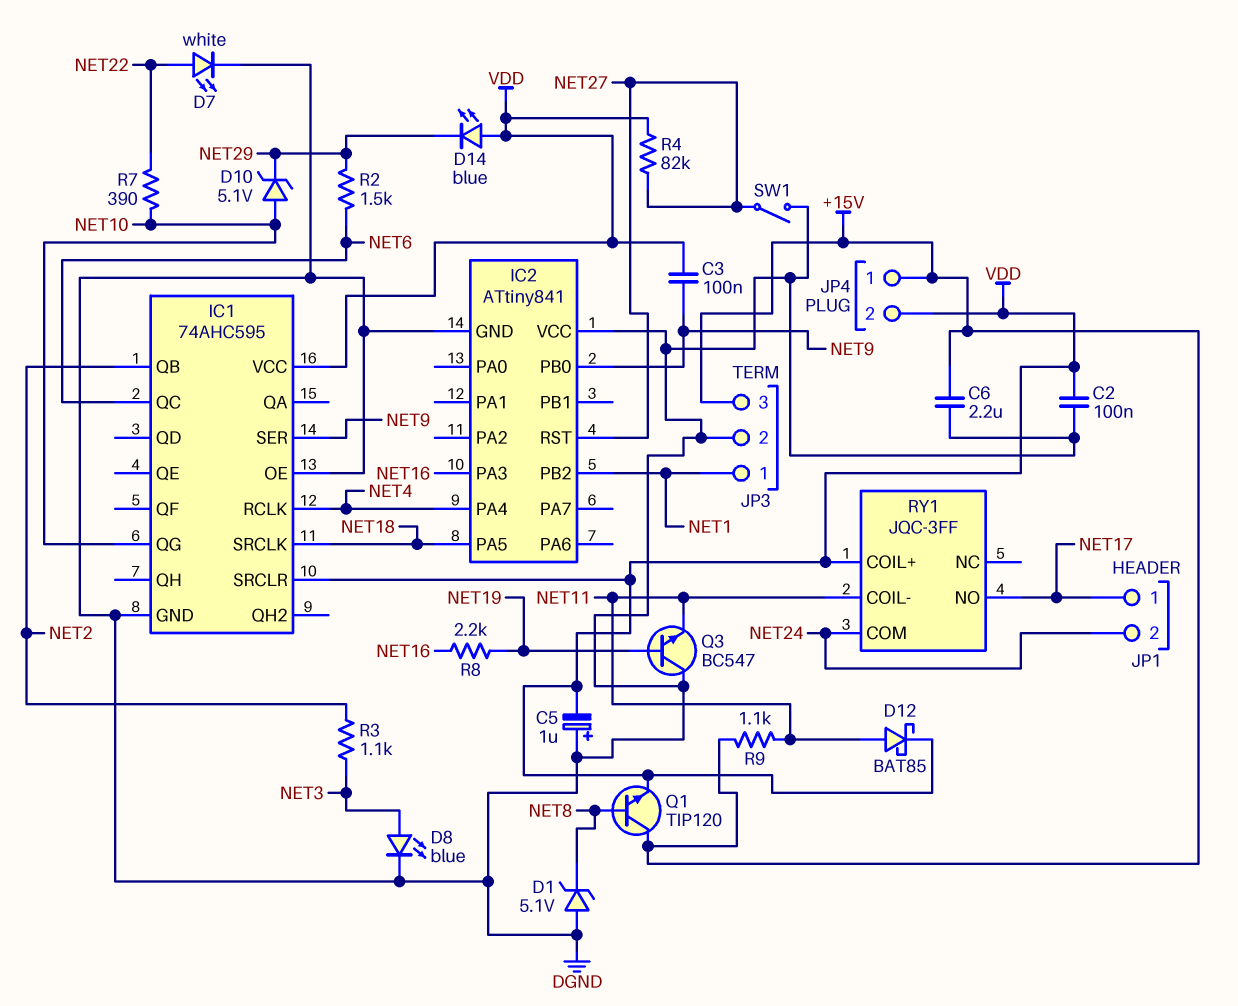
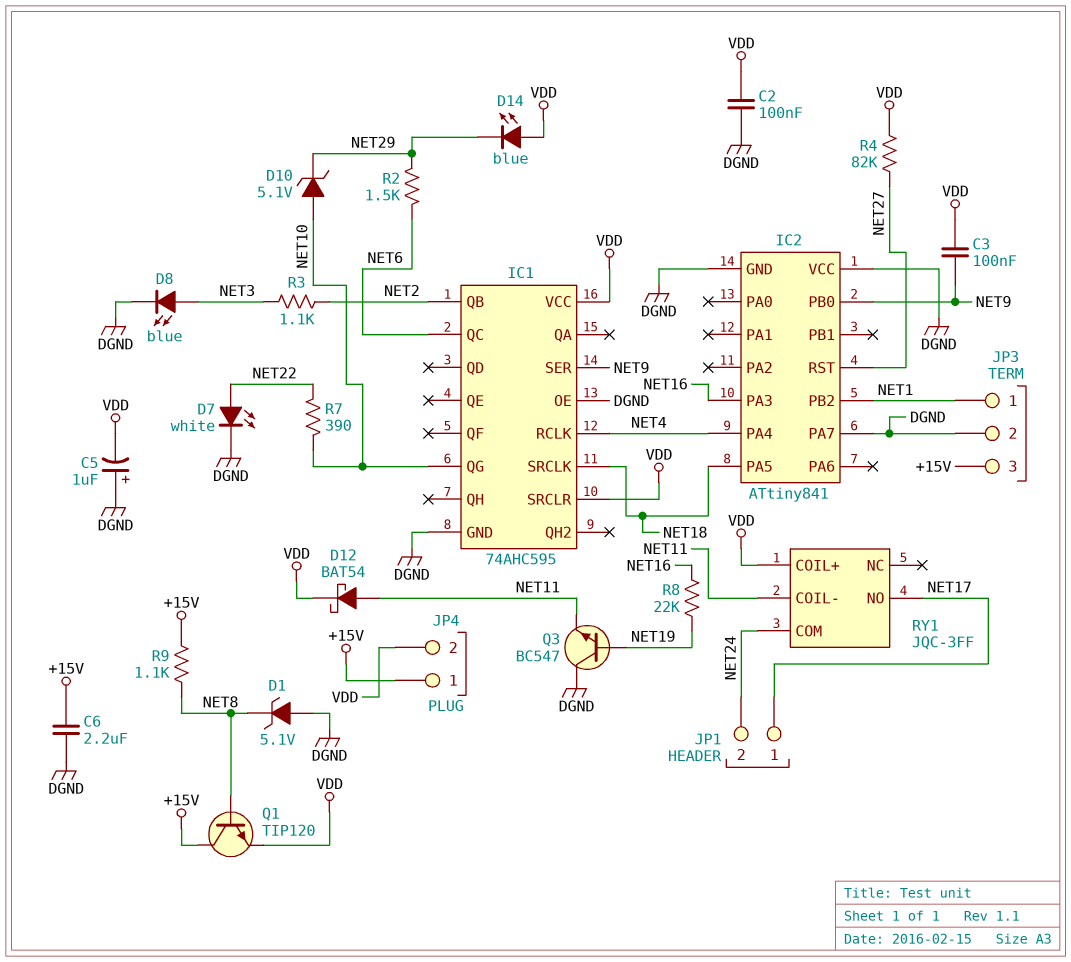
D12: schottky BAT85 (A NET11, K VDD) -> schottky BAT54 (A NET11, K VDD)
IC2 pin PA7: none -> DGND
R8: 2.2k (NET16, NET19) -> 22k (NET16, NET19)
R9: 1.1k (+15V, NET11) -> 1.1k (+15V, NET8)
SW1: switch (DGND, NET27) -> none

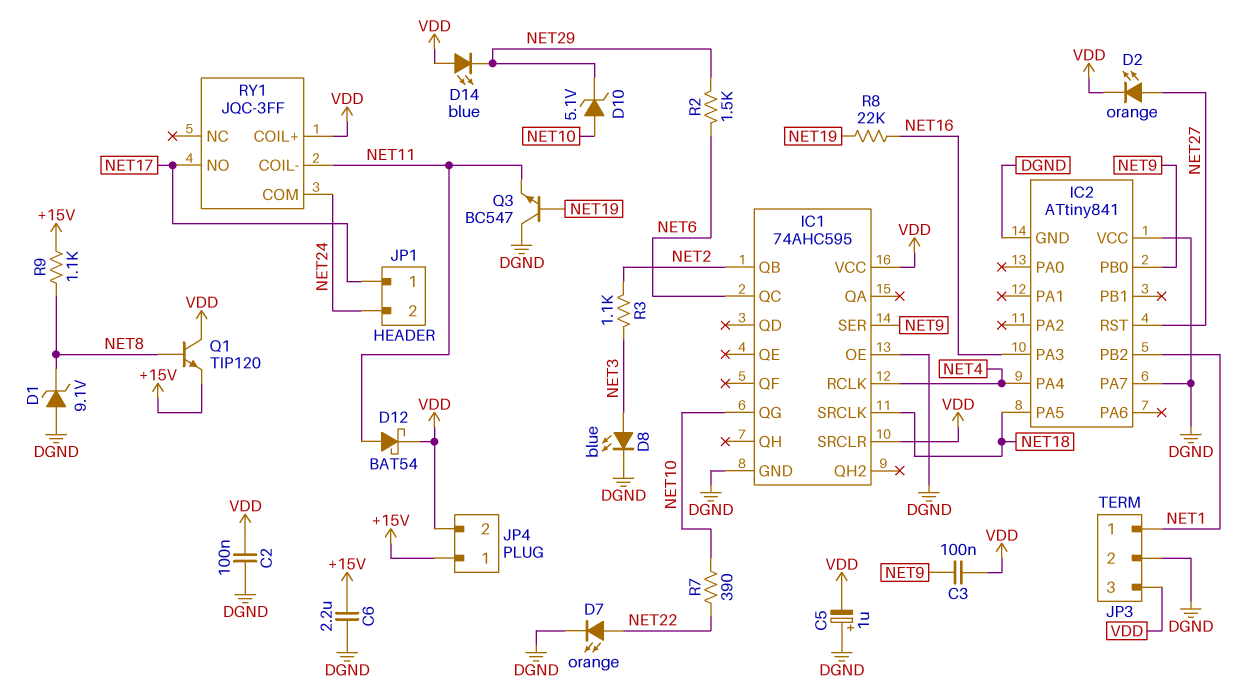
D1: zener 5.1V (A DGND, K NET8) -> zener 9.1V (A DGND, K NET8)
D2: none -> LED orange (A NET27, K VDD)
D7: LED white (A NET22, K DGND) -> LED orange (A NET22, K DGND)
JP3 pin 3: +15V -> VDD
Q1: NPN TIP120 (B NET8, C +15V, E VDD) -> NPN TIP120 (B NET8, C VDD, E +15V)
R4: 82k (NET27, VDD) -> none

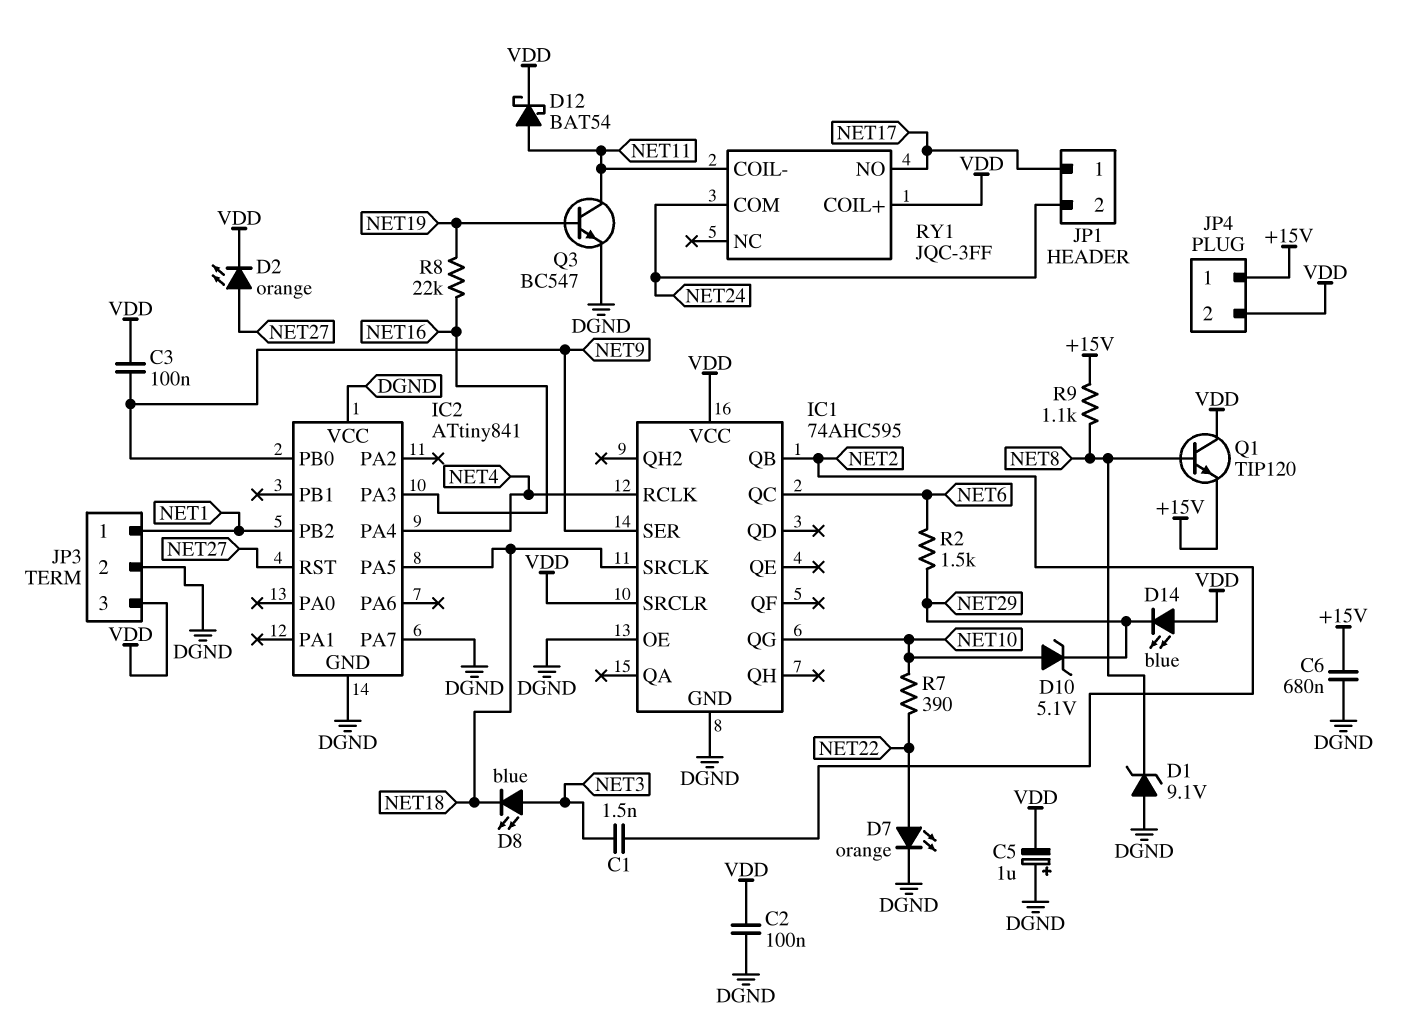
C1: none -> 1.5nF (NET2, NET3)
C6: 2.2uF (+15V, DGND) -> 680nF (+15V, DGND)
D8: LED blue (A NET3, K DGND) -> LED blue (A NET3, K NET18)
Q3: NPN BC547 (B NET19, C DGND, E NET11) -> NPN BC547 (B NET19, C NET11, E DGND)
R3: 1.1k (NET2, NET3) -> none

